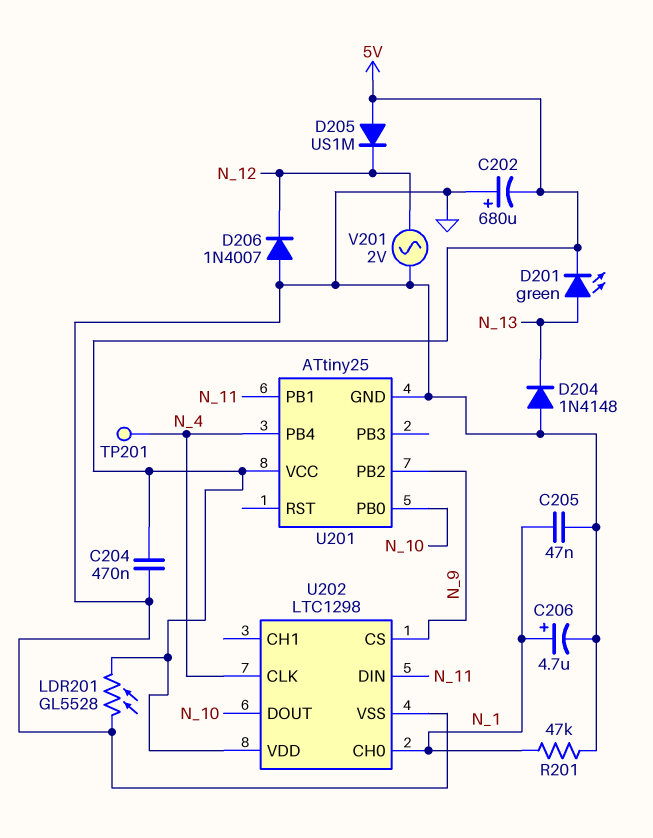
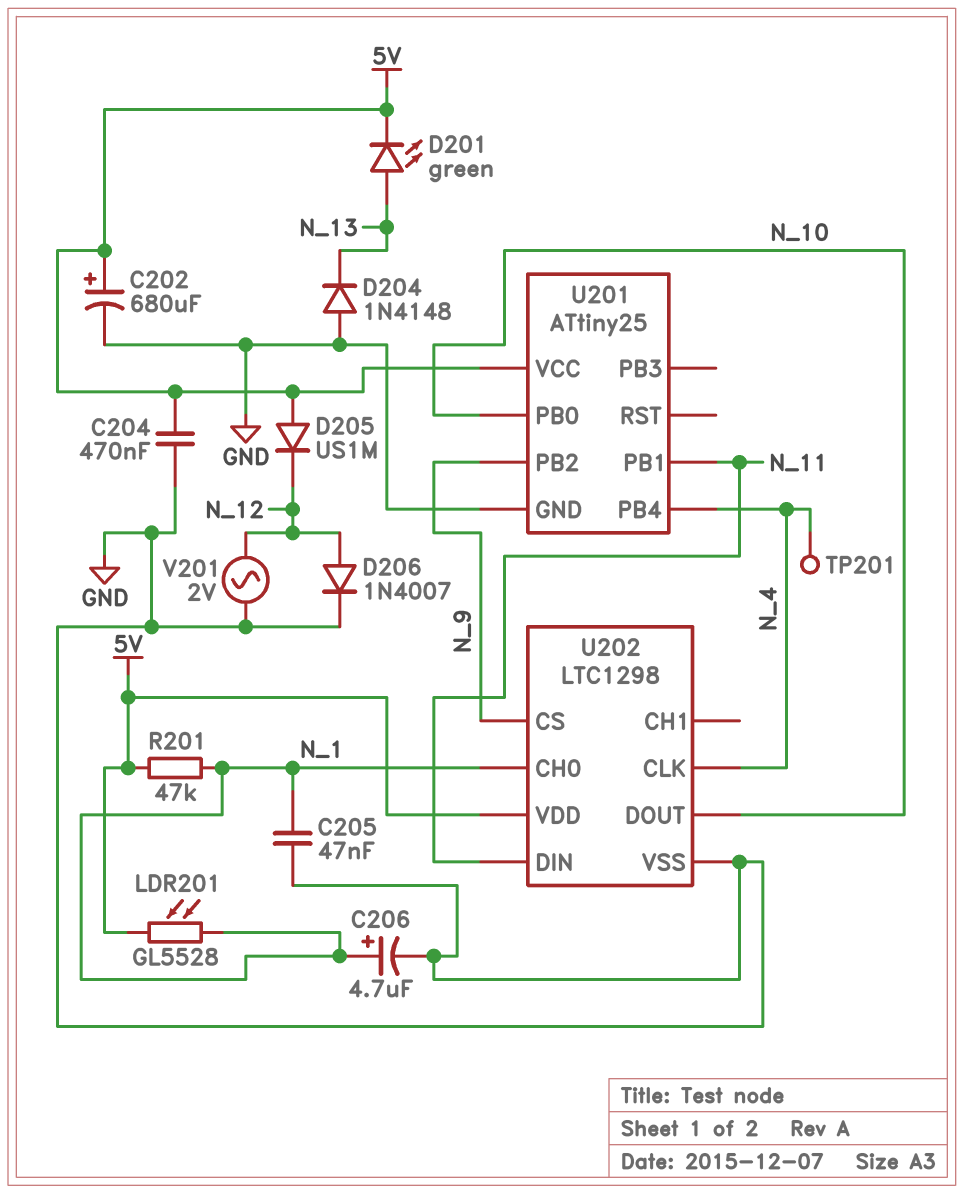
C202: 680uF (plus GND, minus 5V) -> 680uF (plus 5V, minus GND)
D206: diode 1N4007 (A GND, K N_12) -> diode 1N4007 (A N_12, K GND)
LDR201: GL5528 (5V, GND) -> GL5528 (5V, N_1)
R201: 47k (GND, N_1) -> 47k (5V, N_1)

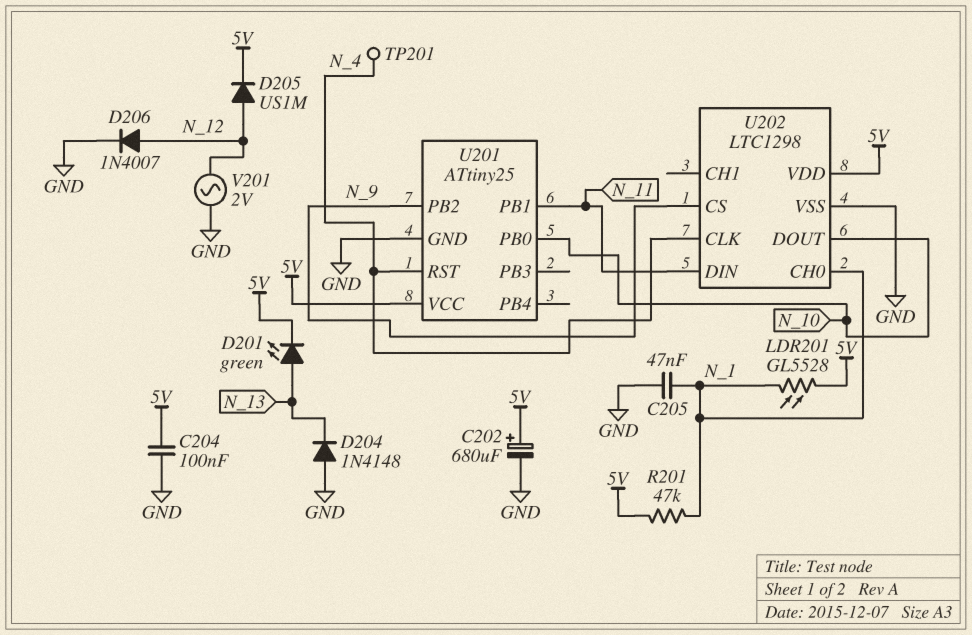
C204: 470nF (5V, GND) -> 100nF (5V, GND)
C206: 4.7uF (plus N_1, minus GND) -> none
D205: diode US1M (A 5V, K N_12) -> diode US1M (A N_12, K 5V)
U201 pin PB4: N_4 -> none
U201 pin RST: none -> N_4

